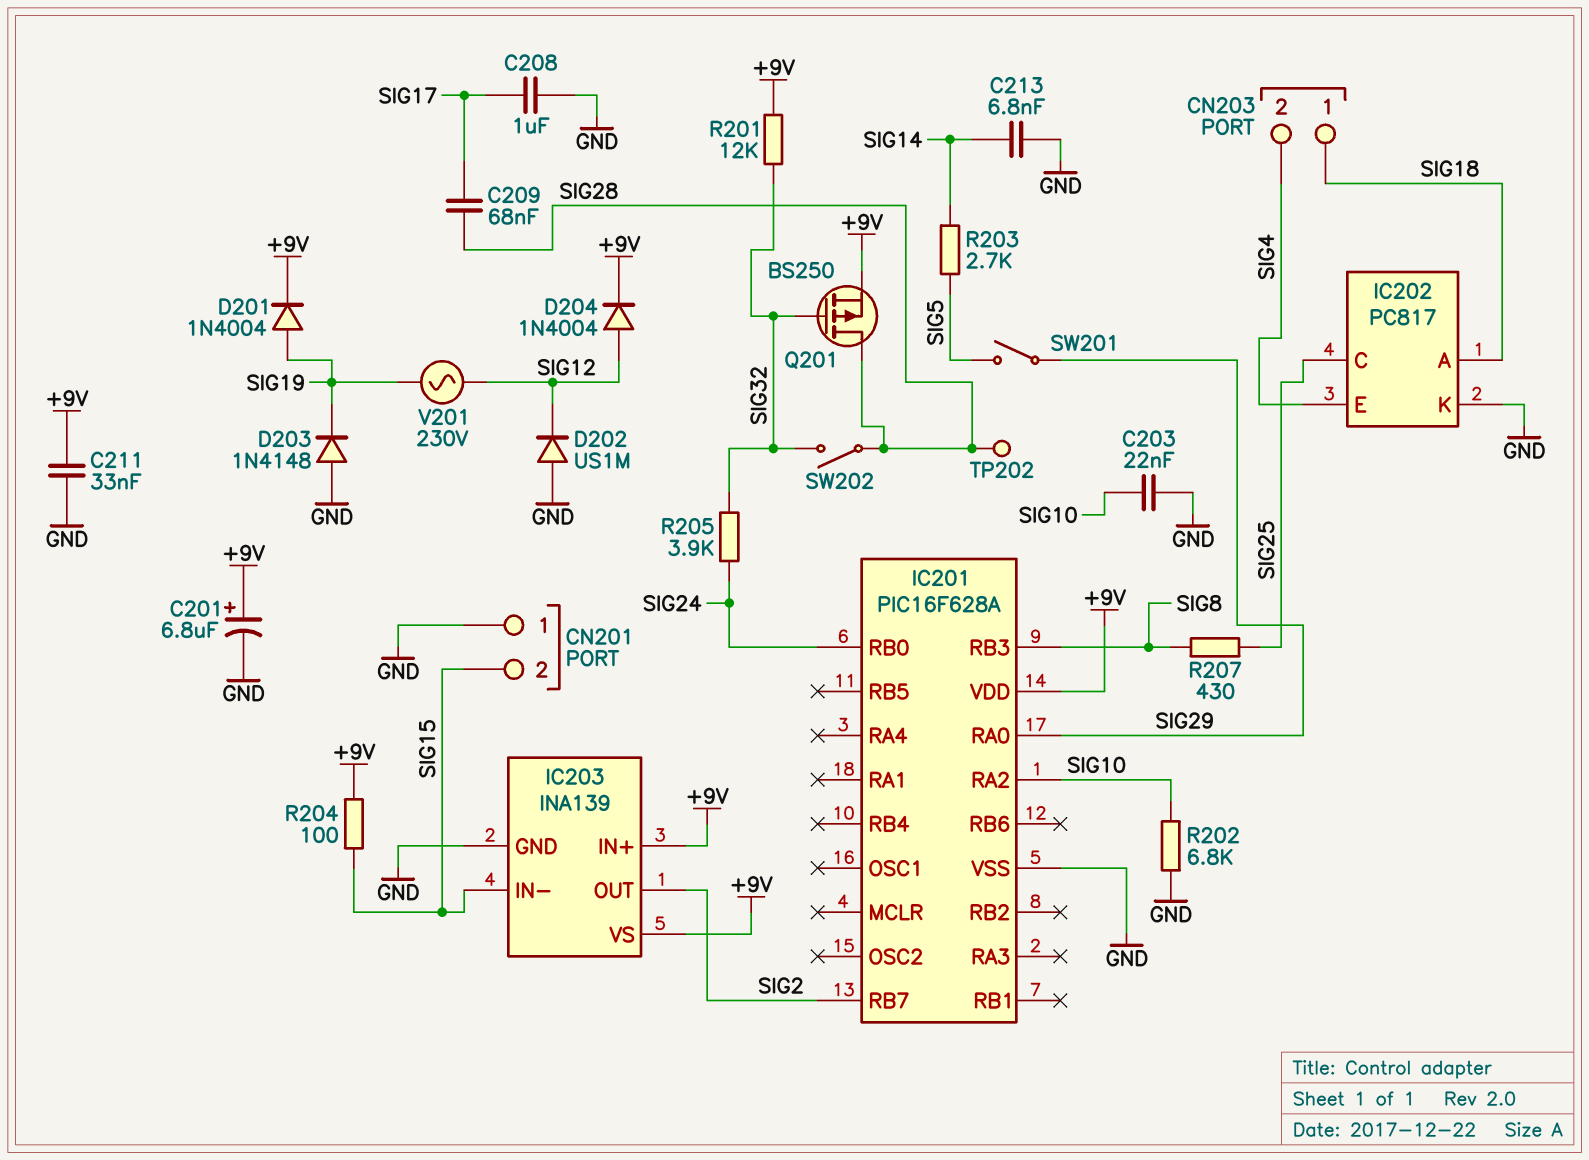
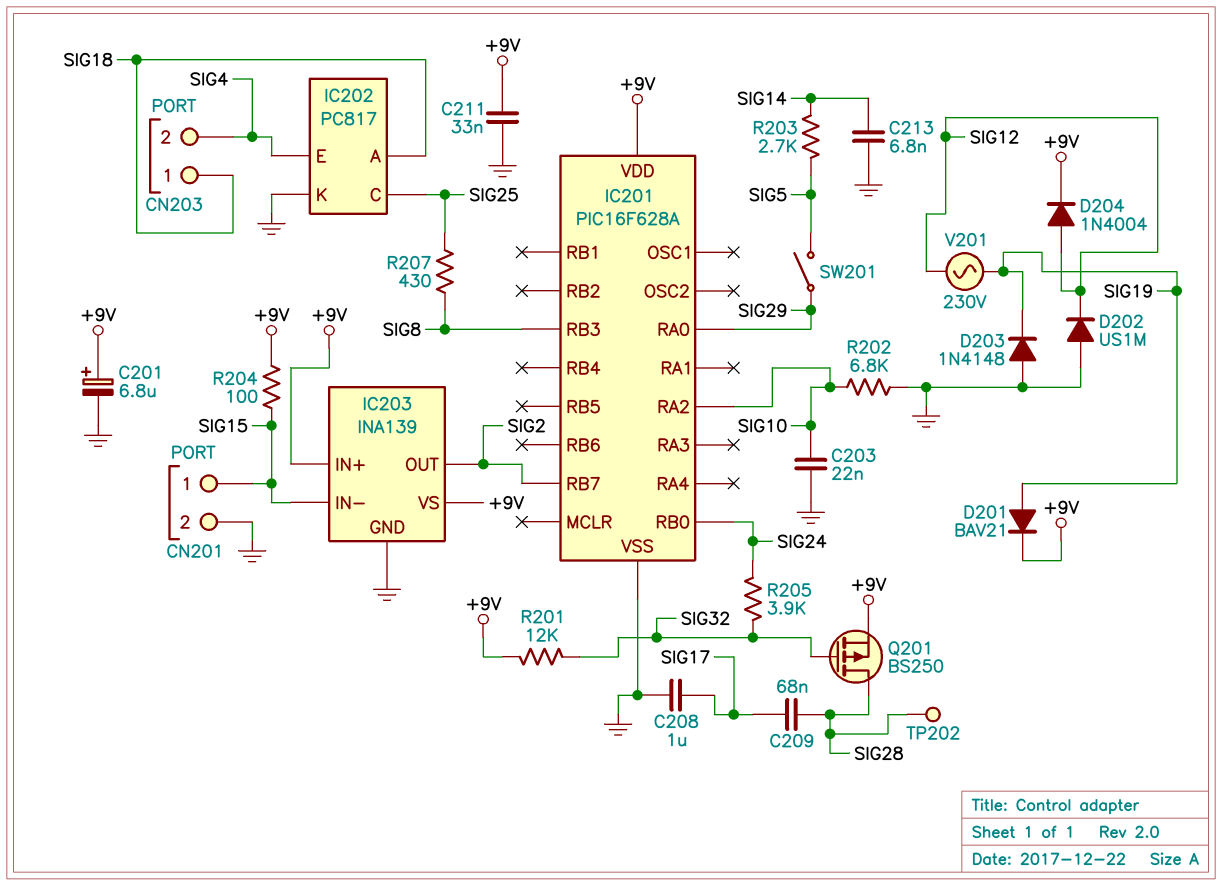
CN201 pin 1: GND -> SIG15
CN201 pin 2: SIG15 -> GND
D201: diode 1N4004 (A SIG19, K +9V) -> diode BAV21 (A SIG19, K +9V)
SW202: switch (SIG28, SIG32) -> none

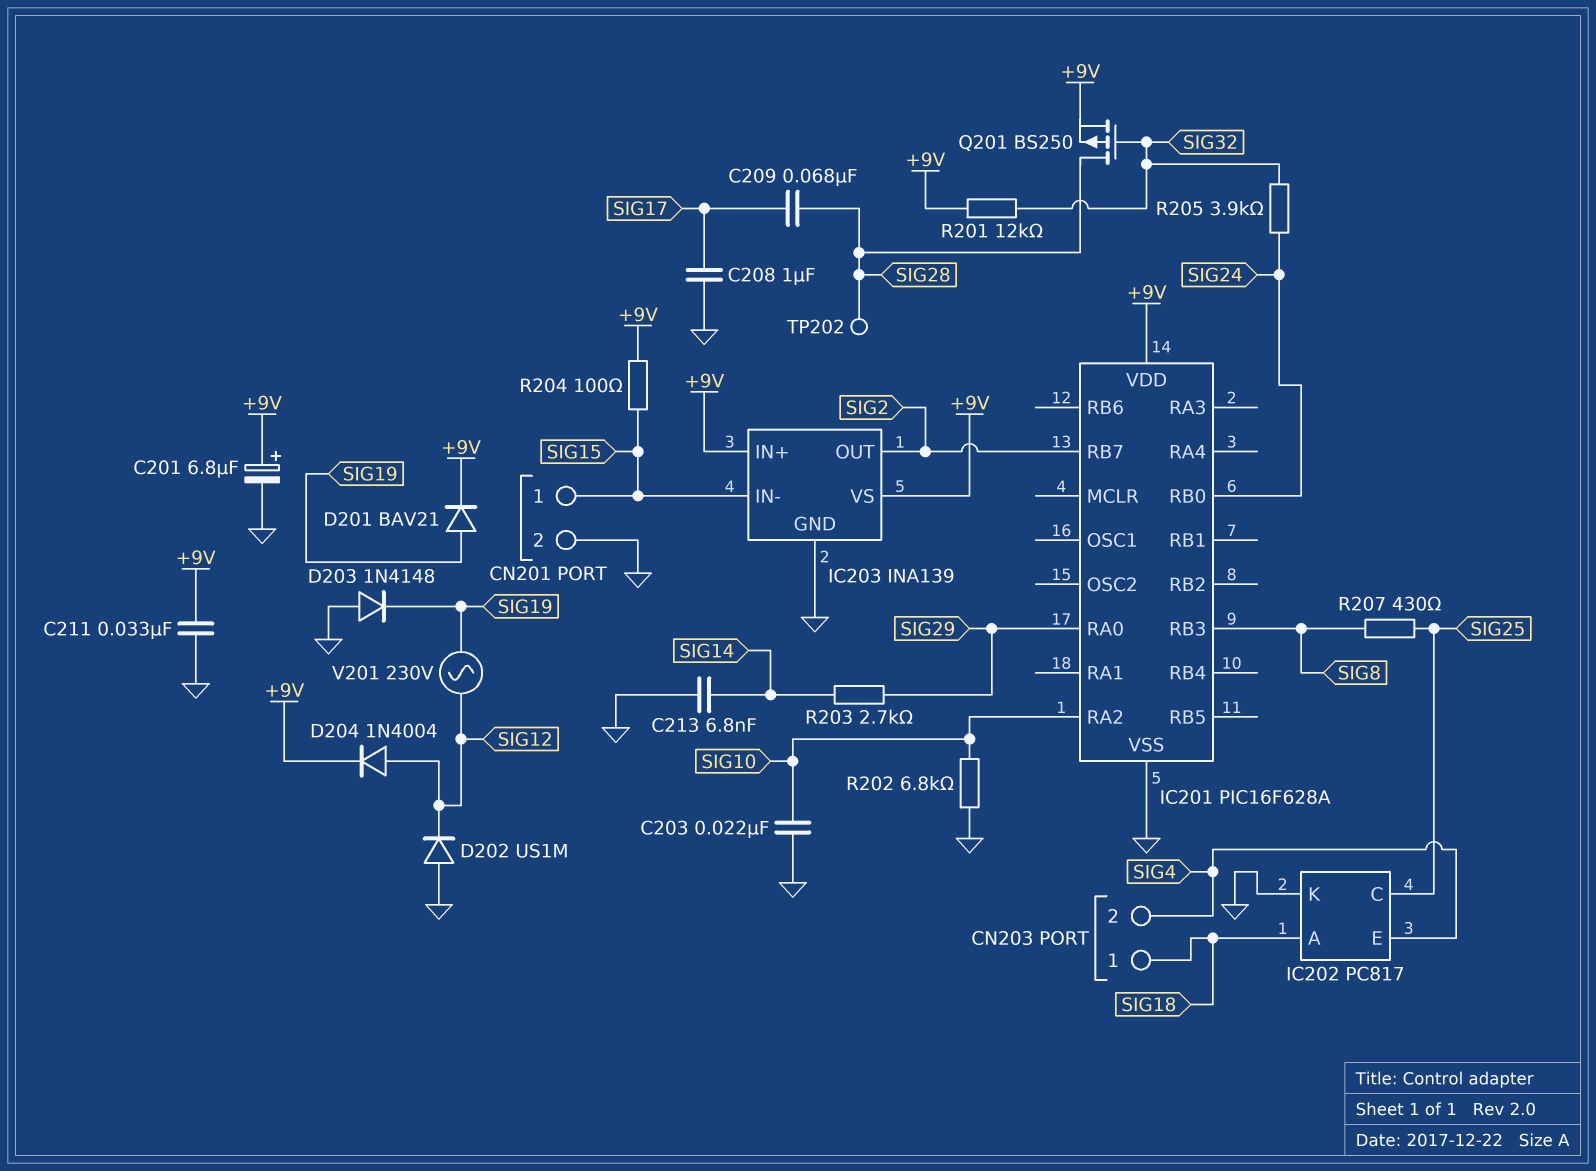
R203: 2.7k (SIG5, SIG14) -> 2.7k (SIG14, SIG29)
SW201: switch (SIG5, SIG29) -> none

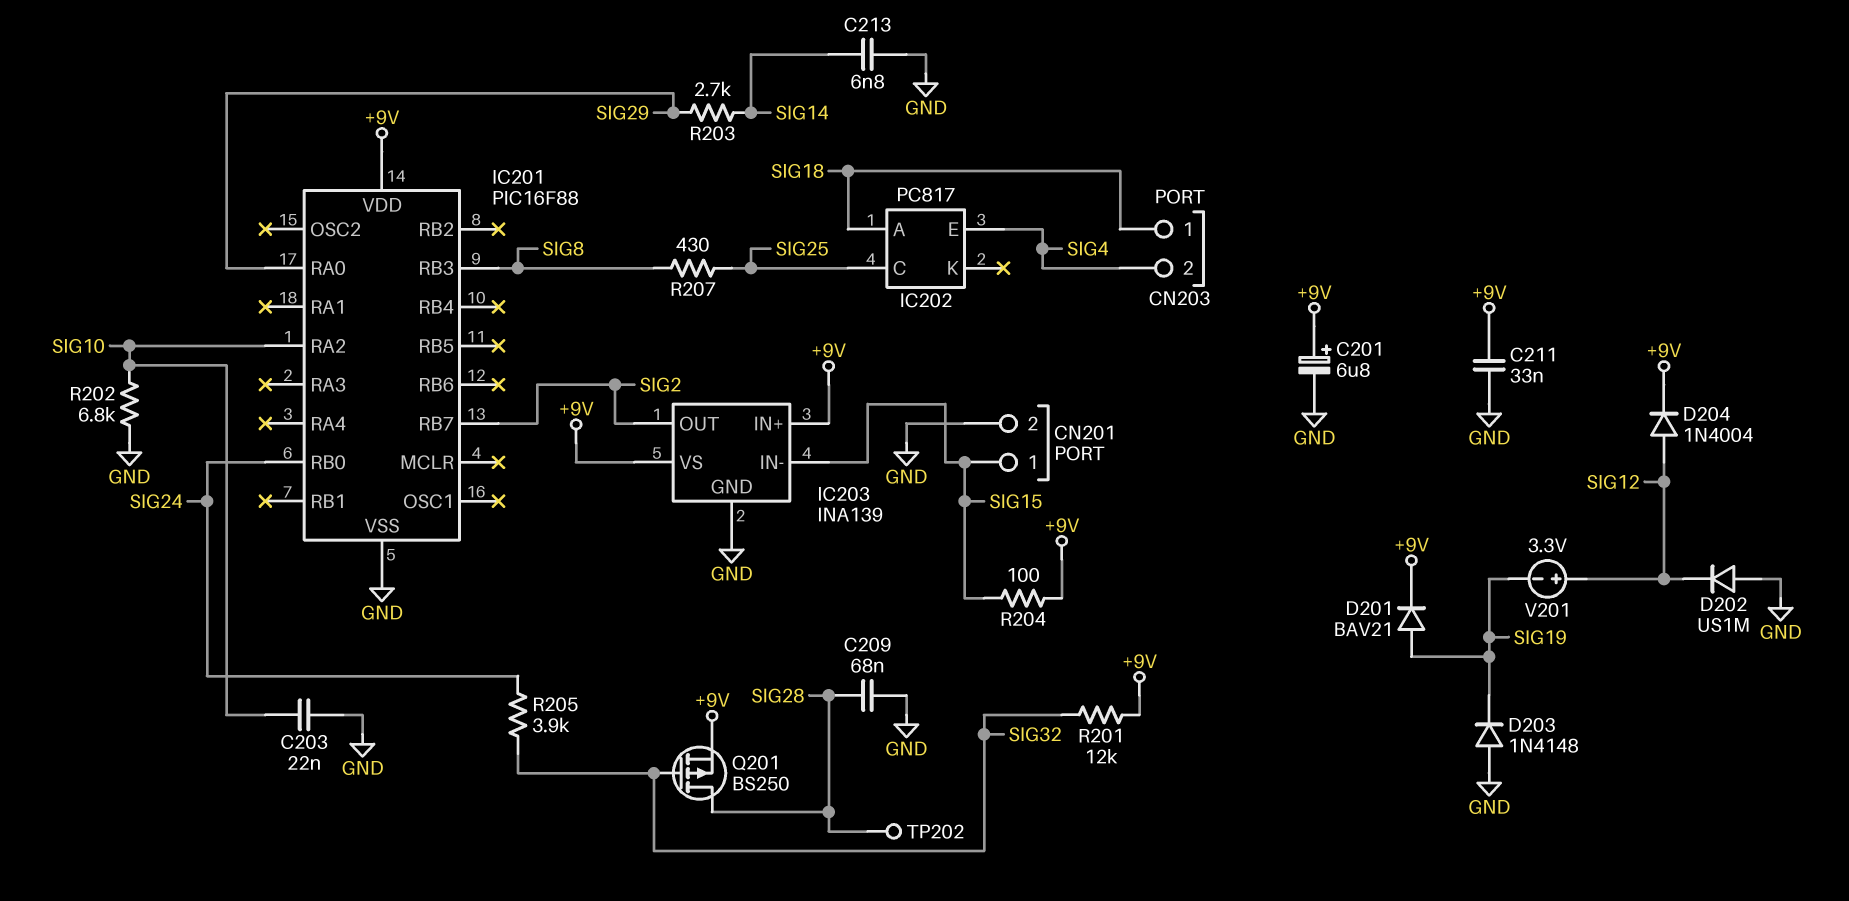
C208: 1uF (GND, SIG17) -> none
C209: 68nF (SIG17, SIG28) -> 68nF (GND, SIG28)
IC201: PIC16F628A -> PIC16F88
IC202 pin K: GND -> none
V201: AC 230V (SIG12, SIG19) -> 3.3V (plus SIG12, minus SIG19)

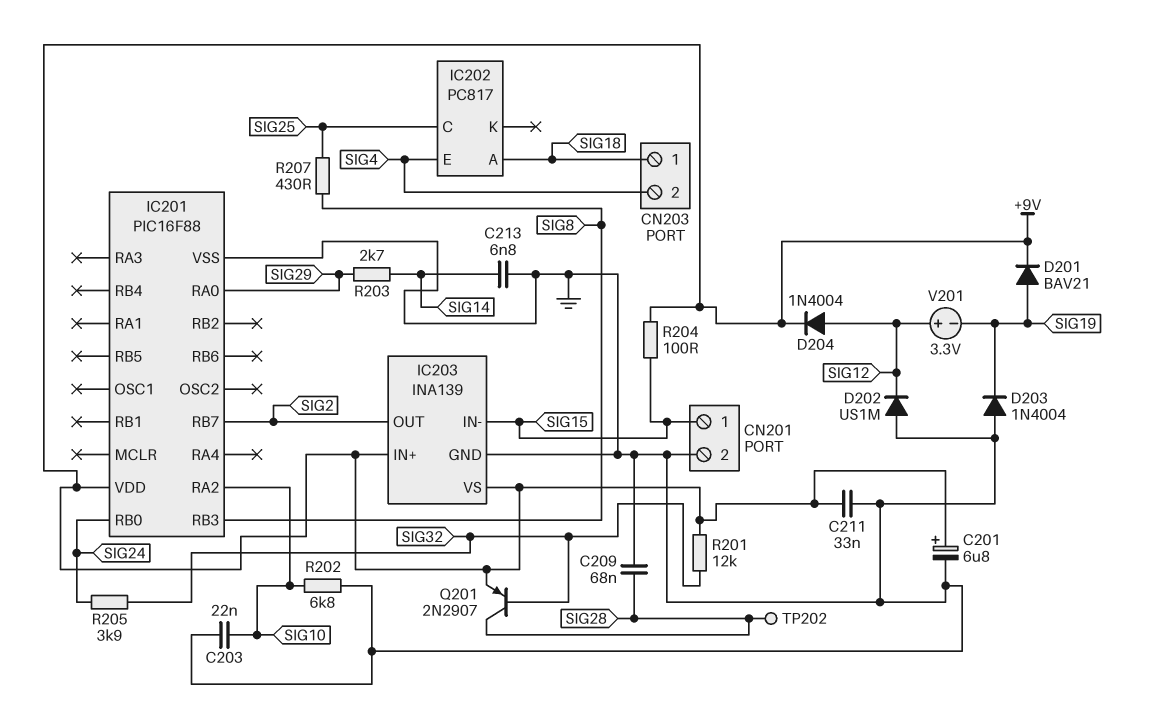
D203: diode 1N4148 (A GND, K SIG19) -> diode 1N4004 (A GND, K SIG19)
Q201: PMOS BS250 (G SIG32, D SIG28, S +9V) -> PNP 2N2907 (B SIG32, C SIG28, E +9V)

